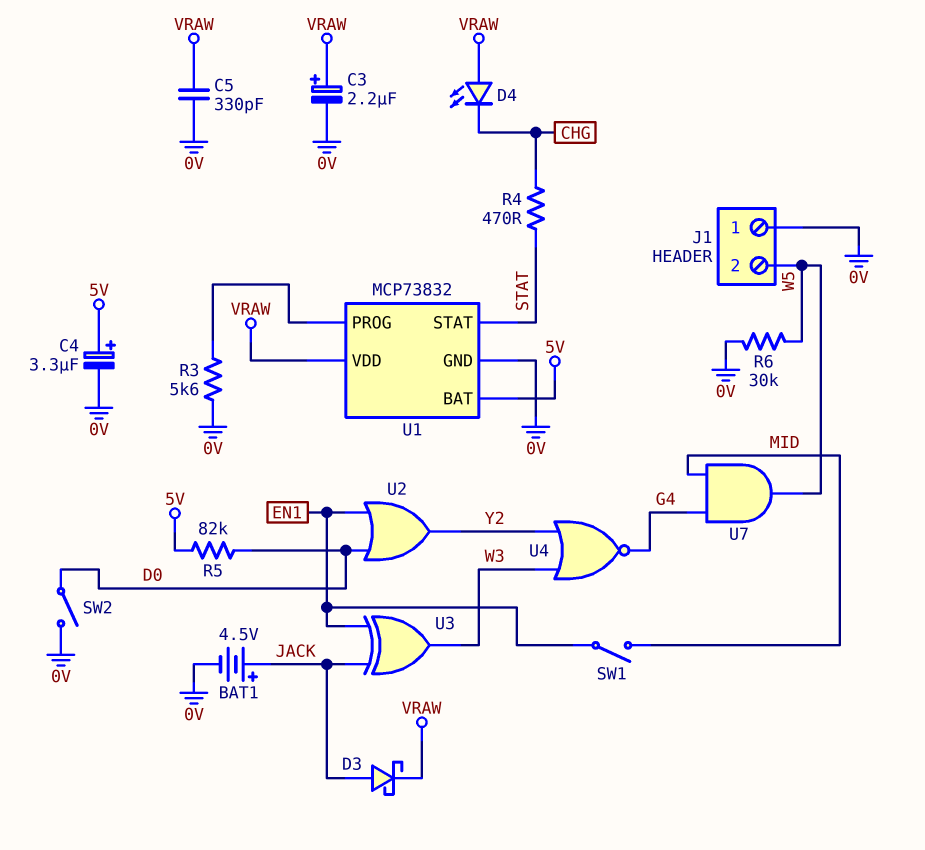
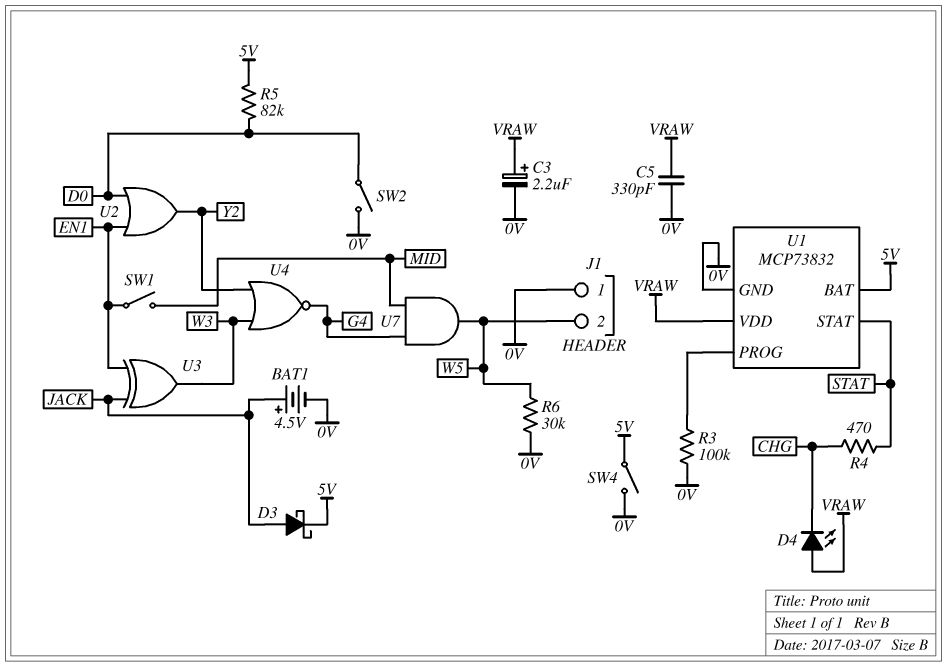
C4: 3.3uF (plus 5V, minus 0V) -> none
D3: schottky (A JACK, K VRAW) -> schottky (A JACK, K 5V)
R3: 5.6k (0V, U1/PROG) -> 100k (0V, U1/PROG)
SW4: none -> switch (0V, 5V)

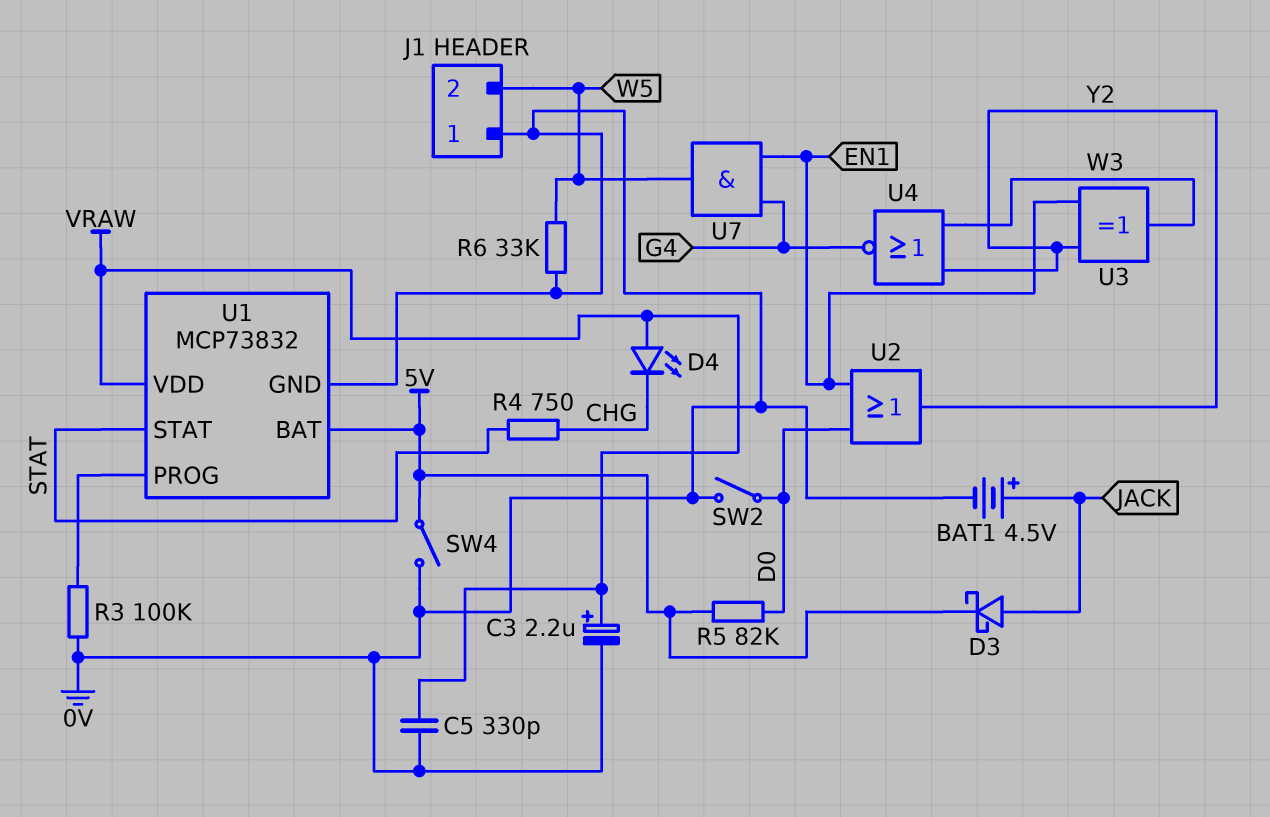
R4: 470 (CHG, STAT) -> 750 (CHG, STAT)
R6: 30k (0V, W5) -> 33k (0V, W5)
SW1: switch (EN1, MID) -> none
U3: XOR (in EN1, in JACK, out W3) -> XOR (in EN1, in Y2, out W3)
U7: AND (in G4, in MID, out W5) -> AND (in EN1, in G4, out W5)

